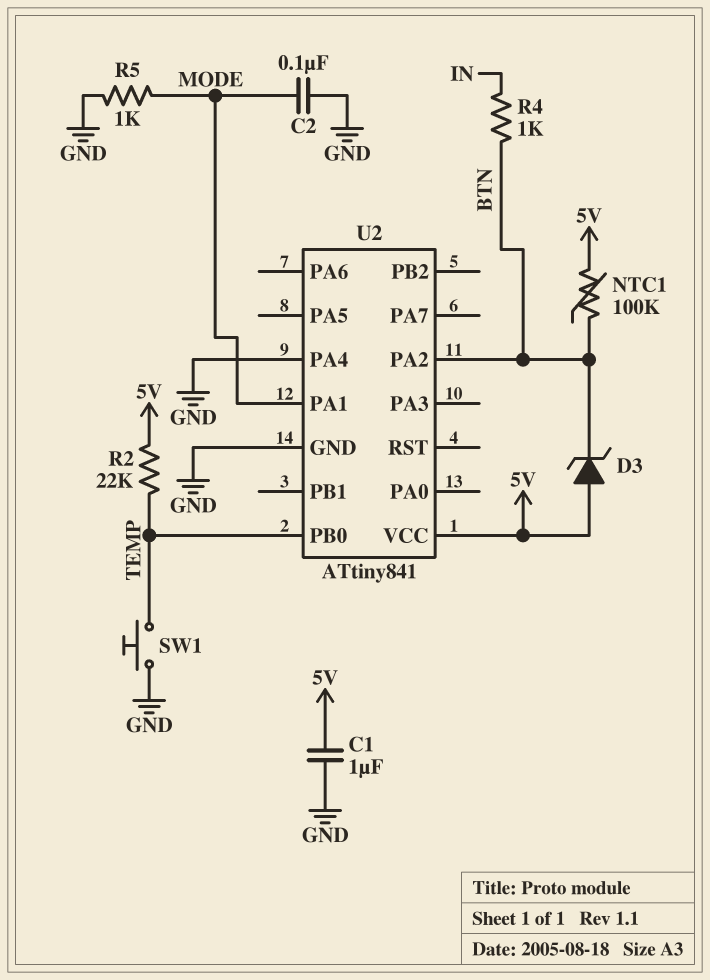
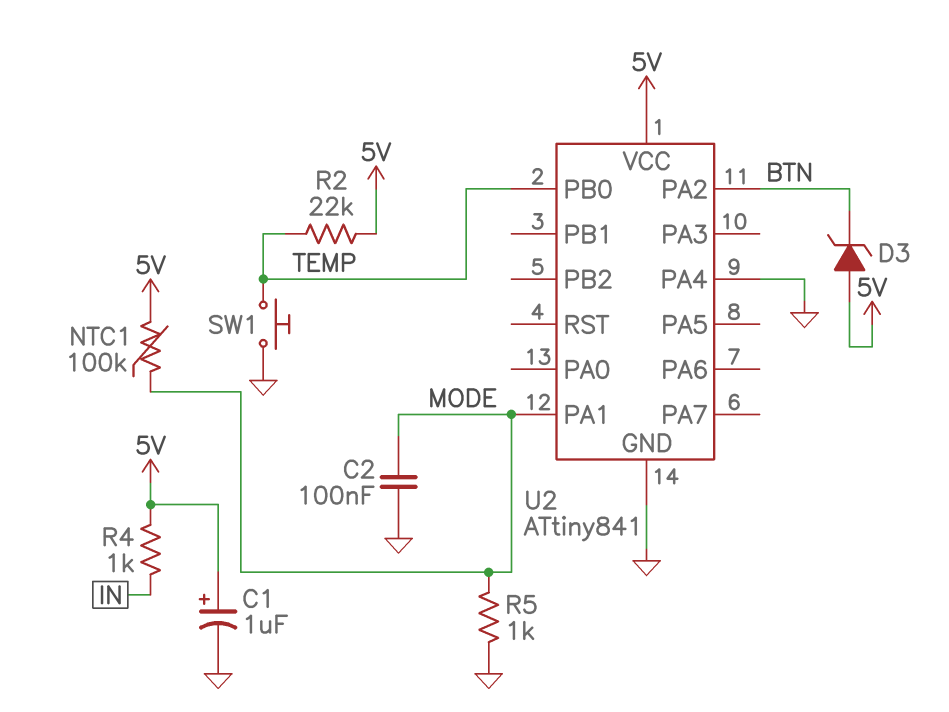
C1: 1uF (5V, GND) -> 1uF (plus 5V, minus GND)
NTC1: 100k (5V, BTN) -> 100k (5V, MODE)
R4: 1k (BTN, IN) -> 1k (5V, IN)

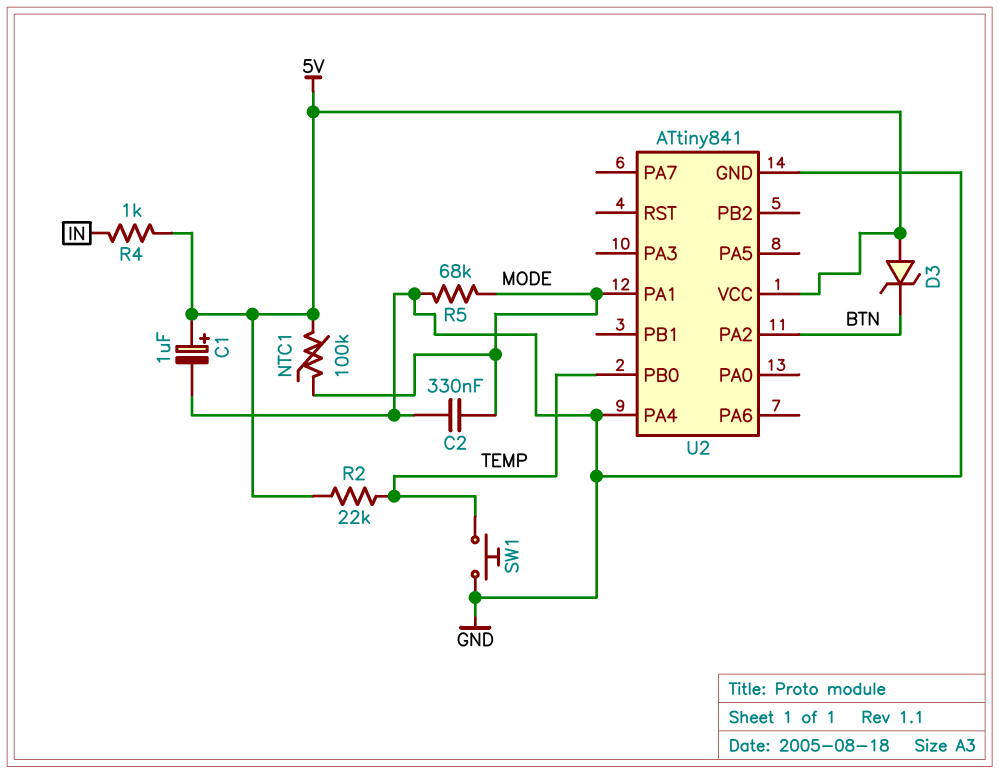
C2: 100nF (GND, MODE) -> 330nF (GND, MODE)
R5: 1k (GND, MODE) -> 68k (GND, MODE)

